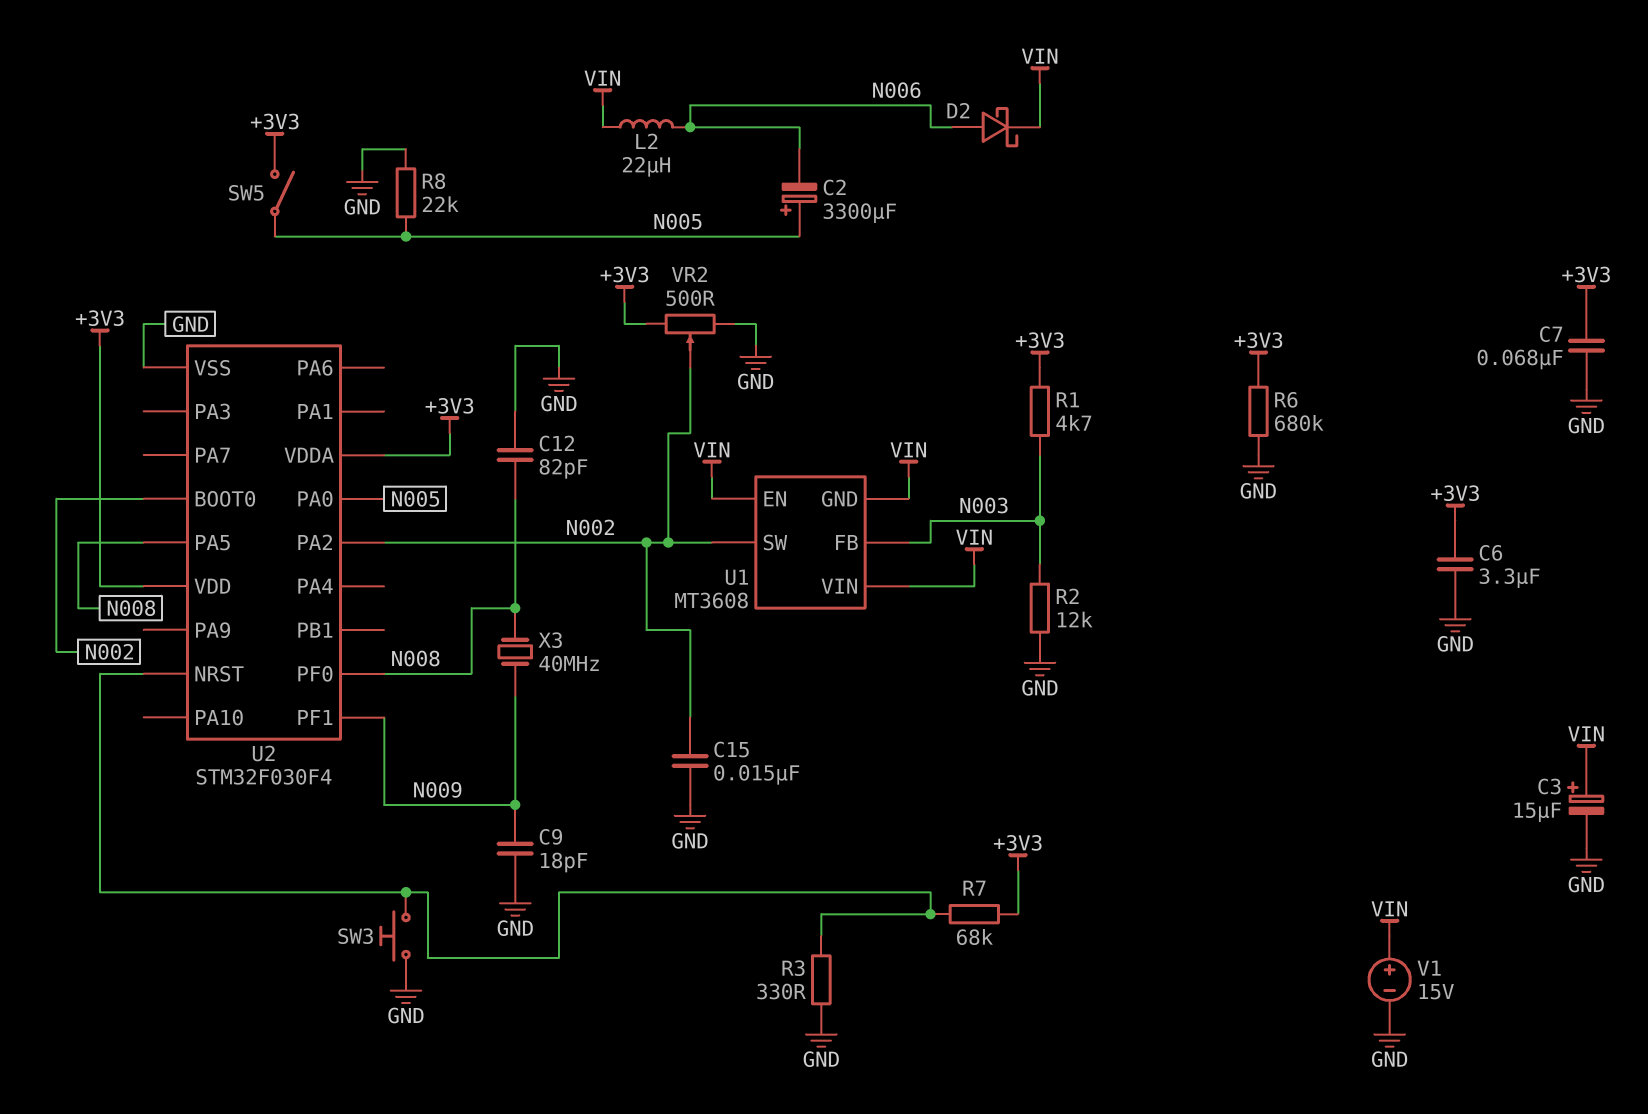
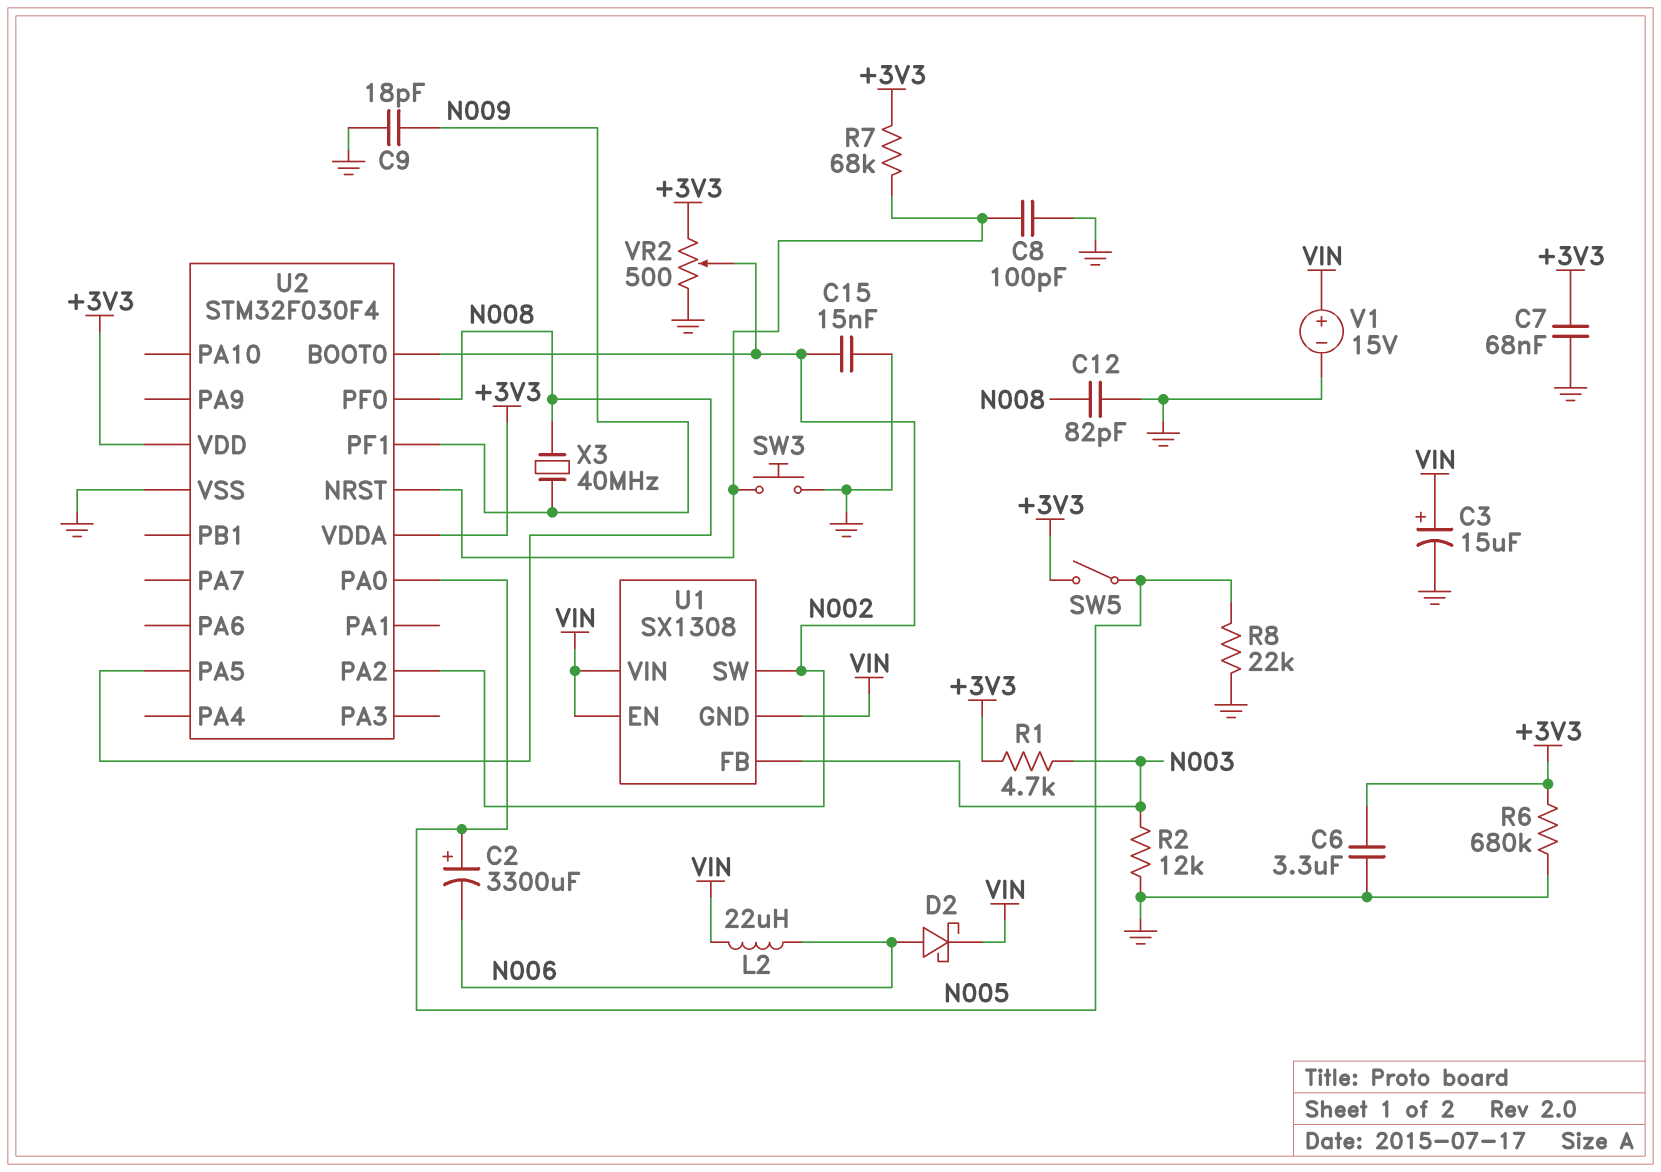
C8: none -> 100pF (GND, U2/NRST)
R3: 330 (GND, U2/NRST) -> none
U1: MT3608 -> SX1308

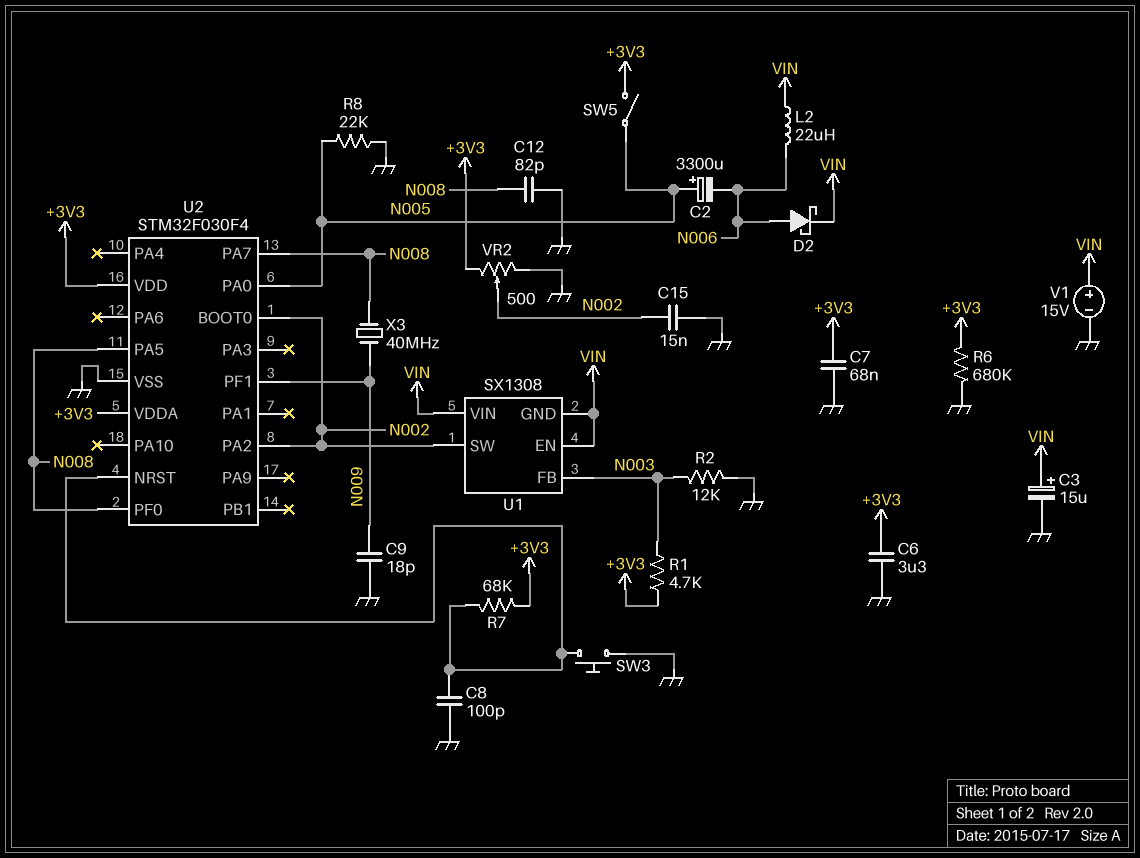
U2 pin PA7: none -> N008

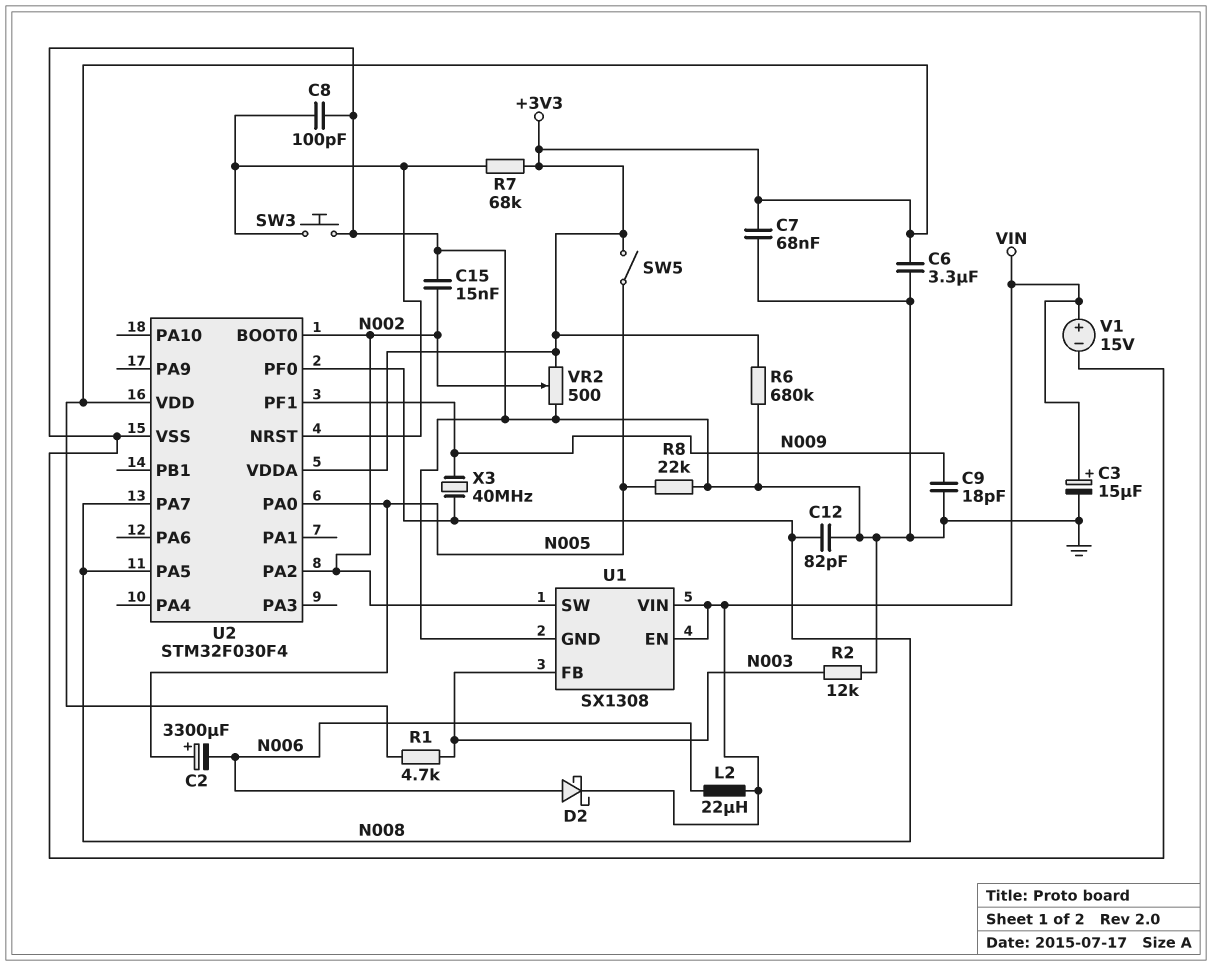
U1 pin GND: VIN -> GND

